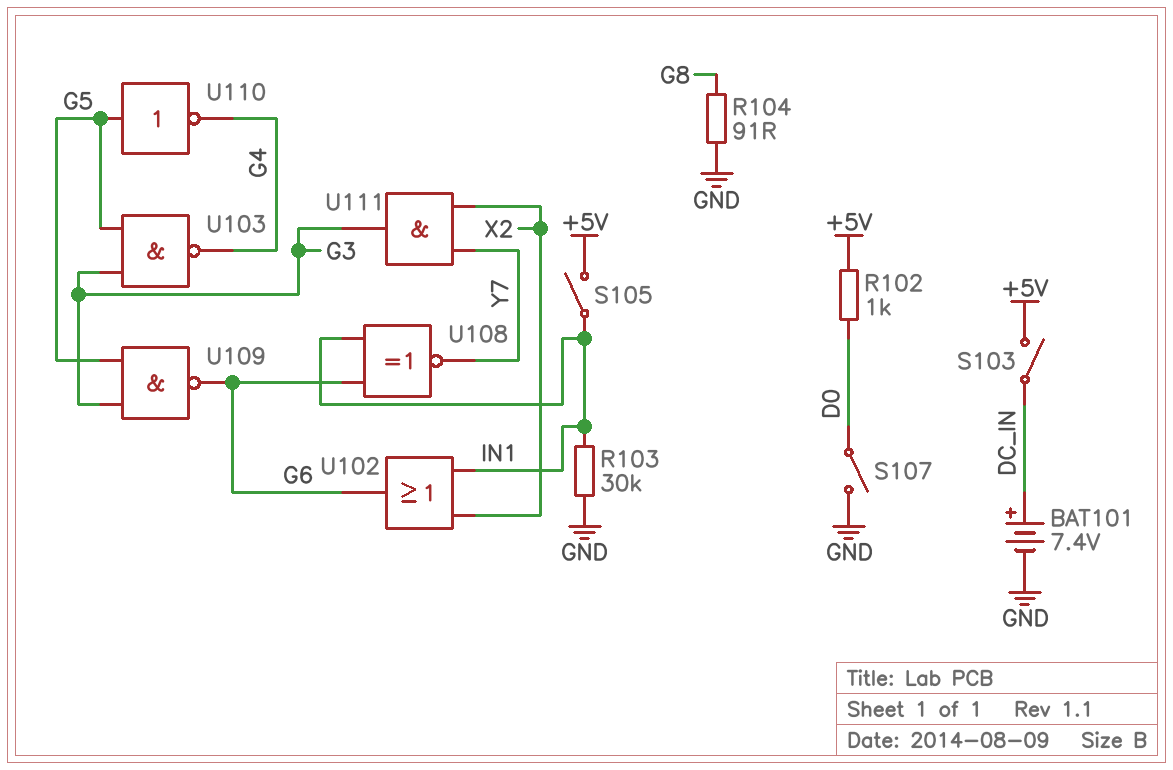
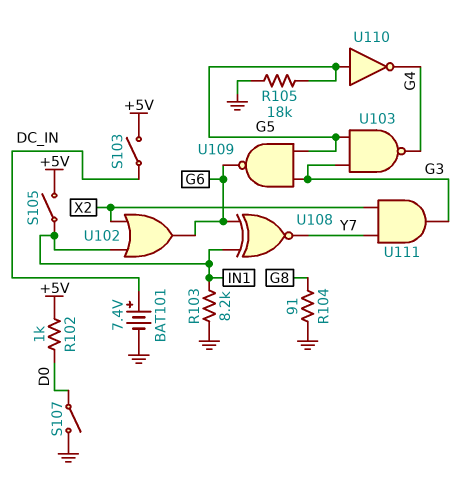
R103: 30k (GND, IN1) -> 8.2k (GND, IN1)
R105: none -> 18k (G5, GND)

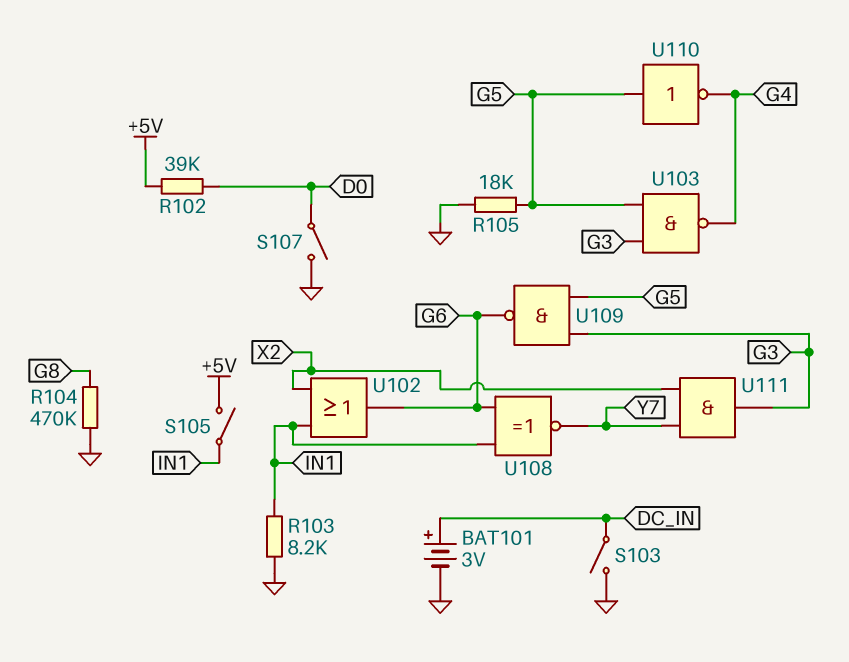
BAT101: 7.4V (plus DC_IN, minus GND) -> 3V (plus DC_IN, minus GND)
R102: 1k (+5V, D0) -> 39k (+5V, D0)
R104: 91 (G8, GND) -> 470k (G8, GND)
S103: switch (+5V, DC_IN) -> switch (DC_IN, GND)

